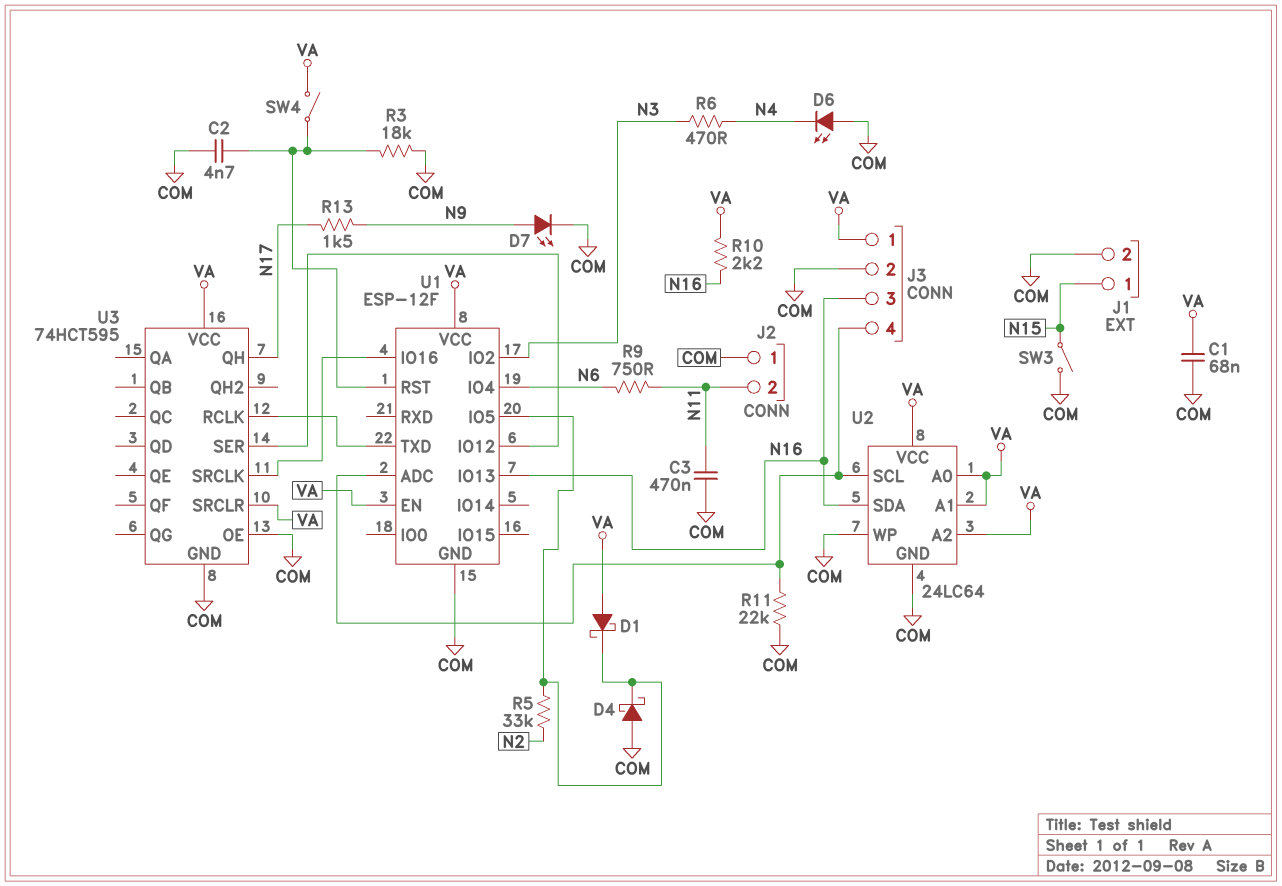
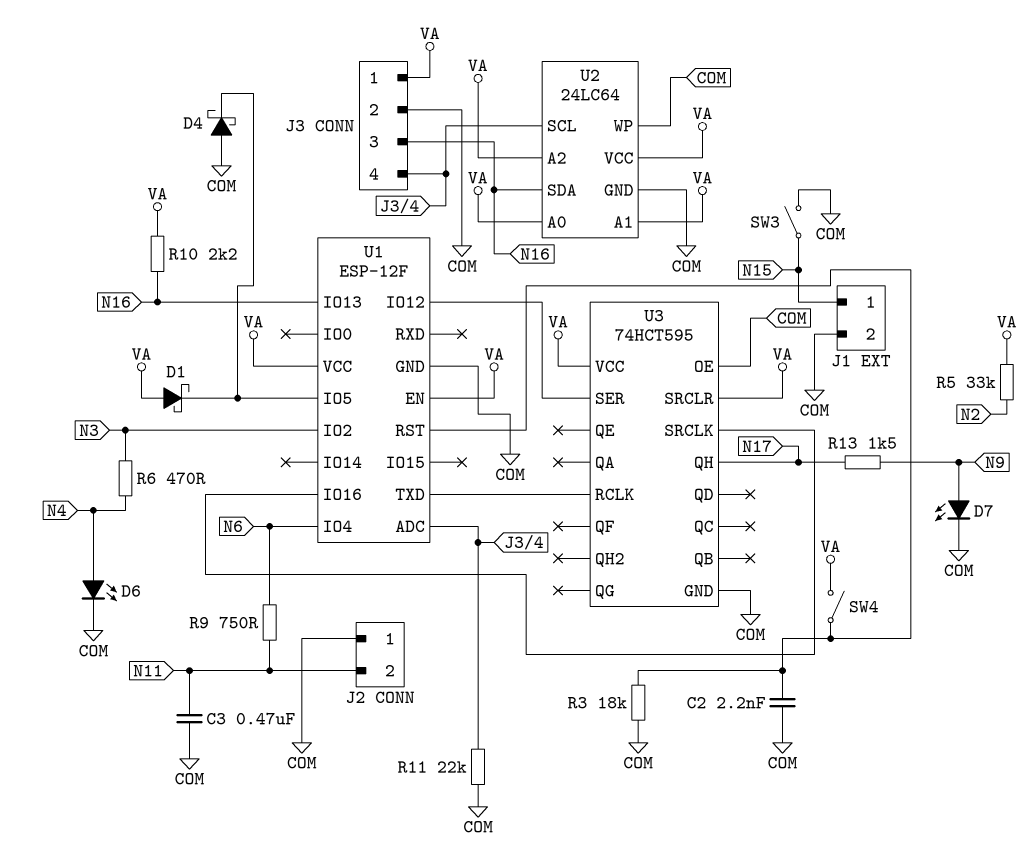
C1: 68nF (COM, VA) -> none
C2: 4.7nF (COM, U1/RST) -> 2.2nF (COM, U1/RST)
D6: LED (A COM, K N4) -> LED (A N4, K COM)
R5: 33k (N2, U1/IO5) -> 33k (N2, VA)

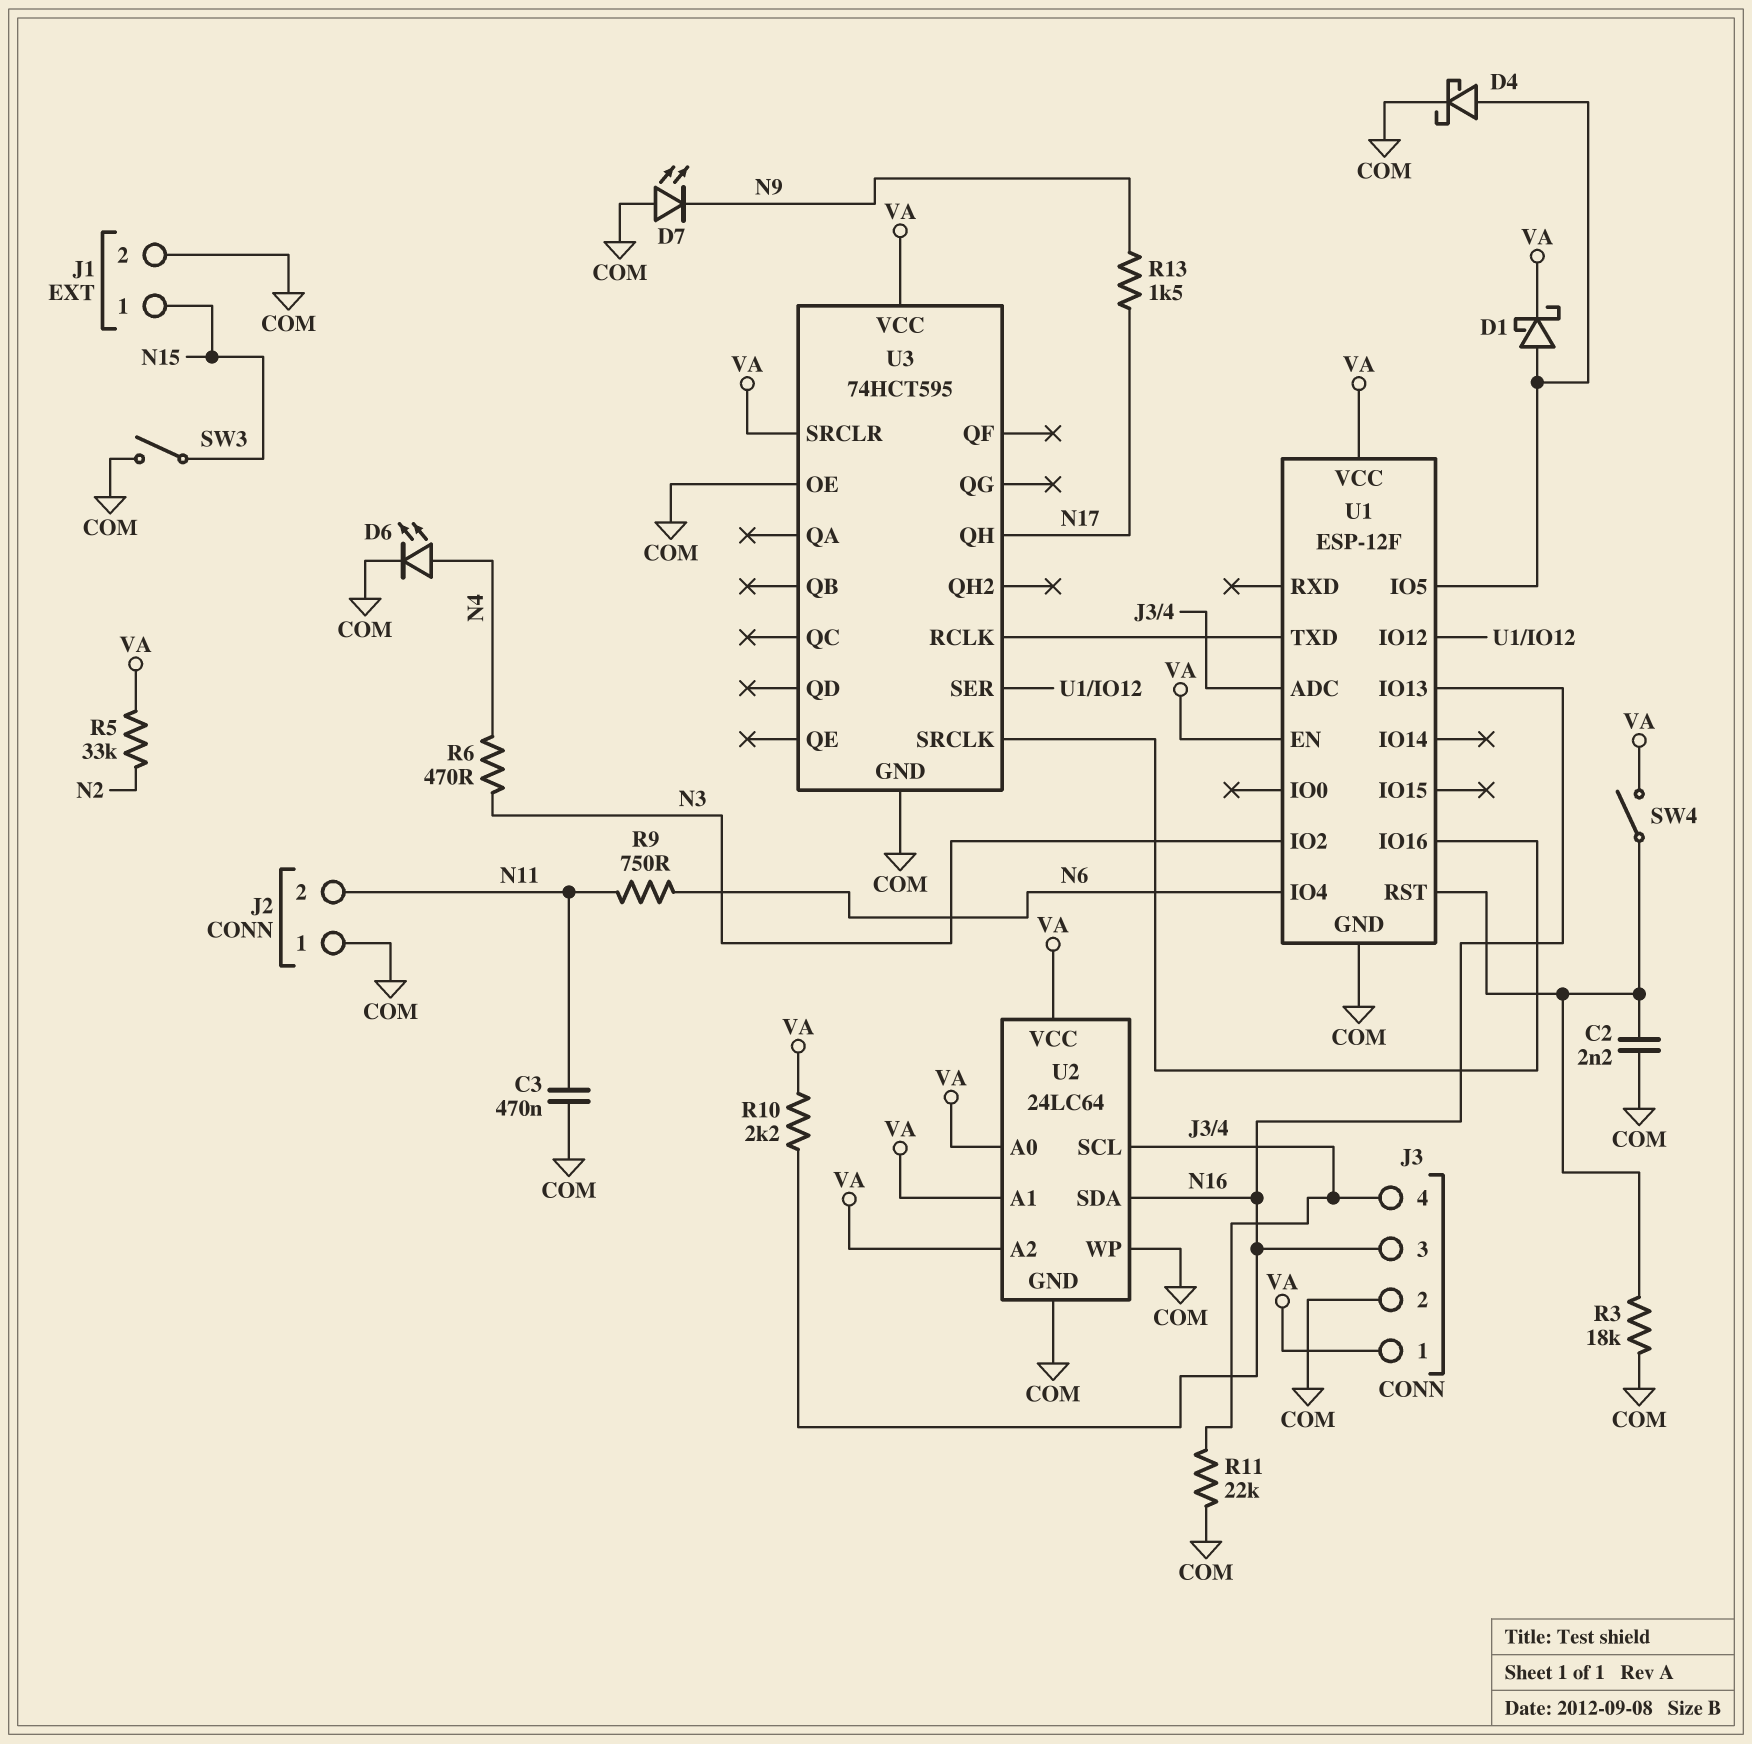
D1: schottky (A VA, K U1/IO5) -> schottky (A U1/IO5, K VA)
D4: schottky (A COM, K U1/IO5) -> schottky (A U1/IO5, K COM)
D7: LED (A N9, K COM) -> LED (A COM, K N9)

